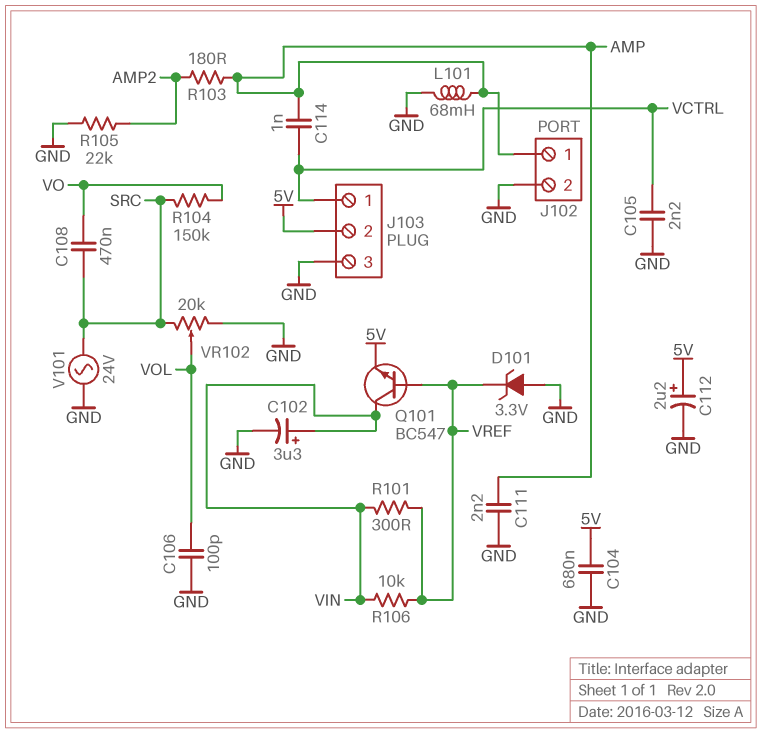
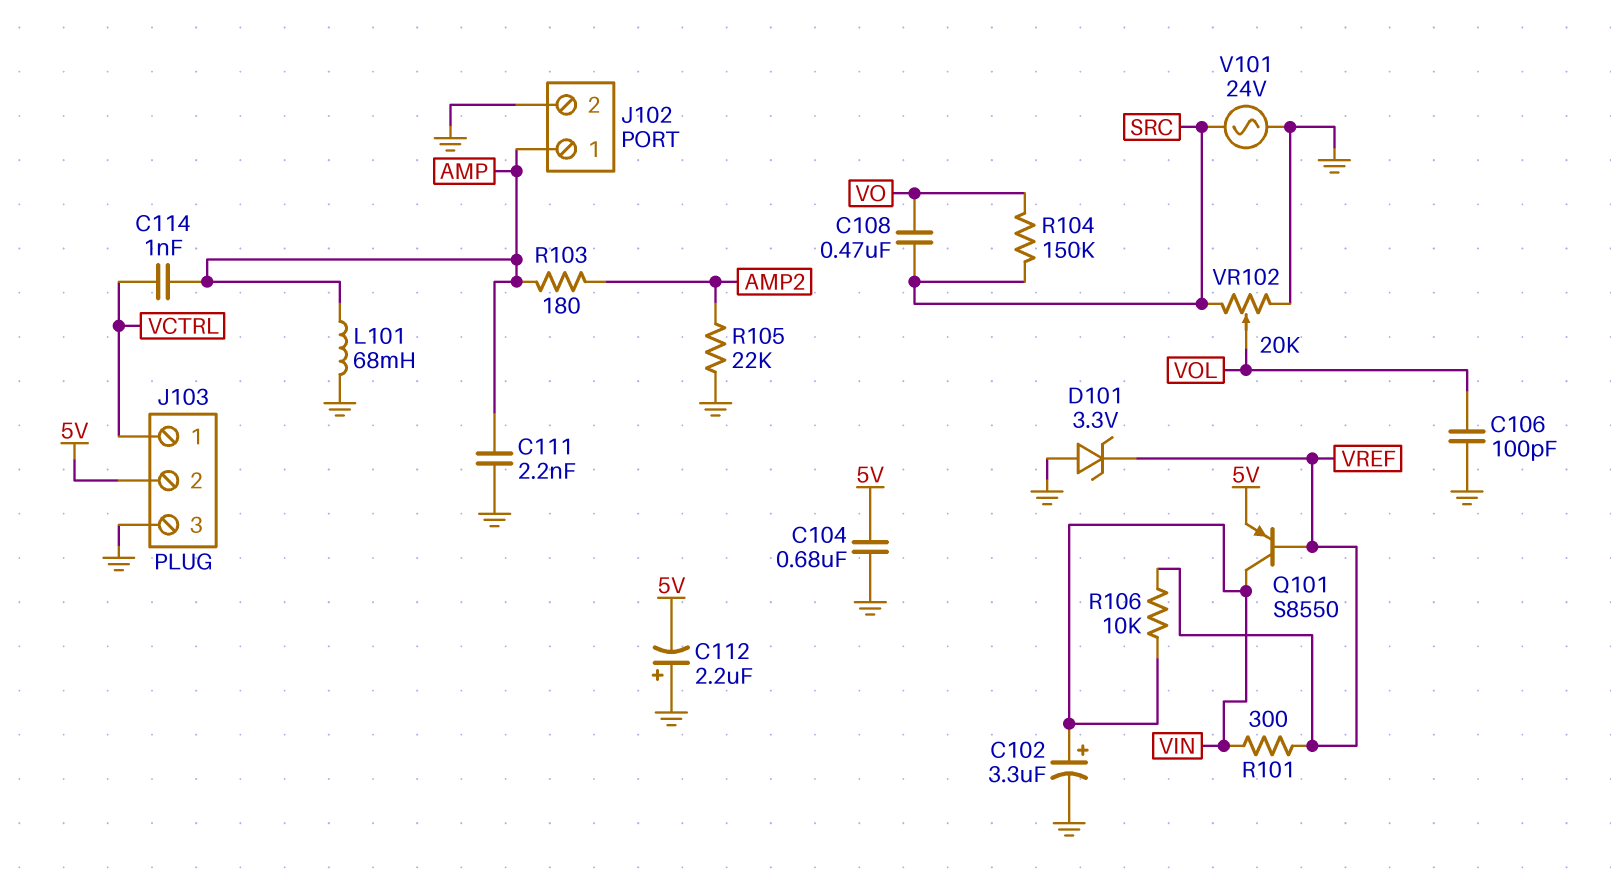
C105: 2.2nF (GND, VCTRL) -> none
C112: 2.2uF (plus 5V, minus GND) -> 2.2uF (plus GND, minus 5V)
Q101: NPN BC547 (B VREF, C VIN, E 5V) -> PNP S8550 (B VREF, C VIN, E 5V)

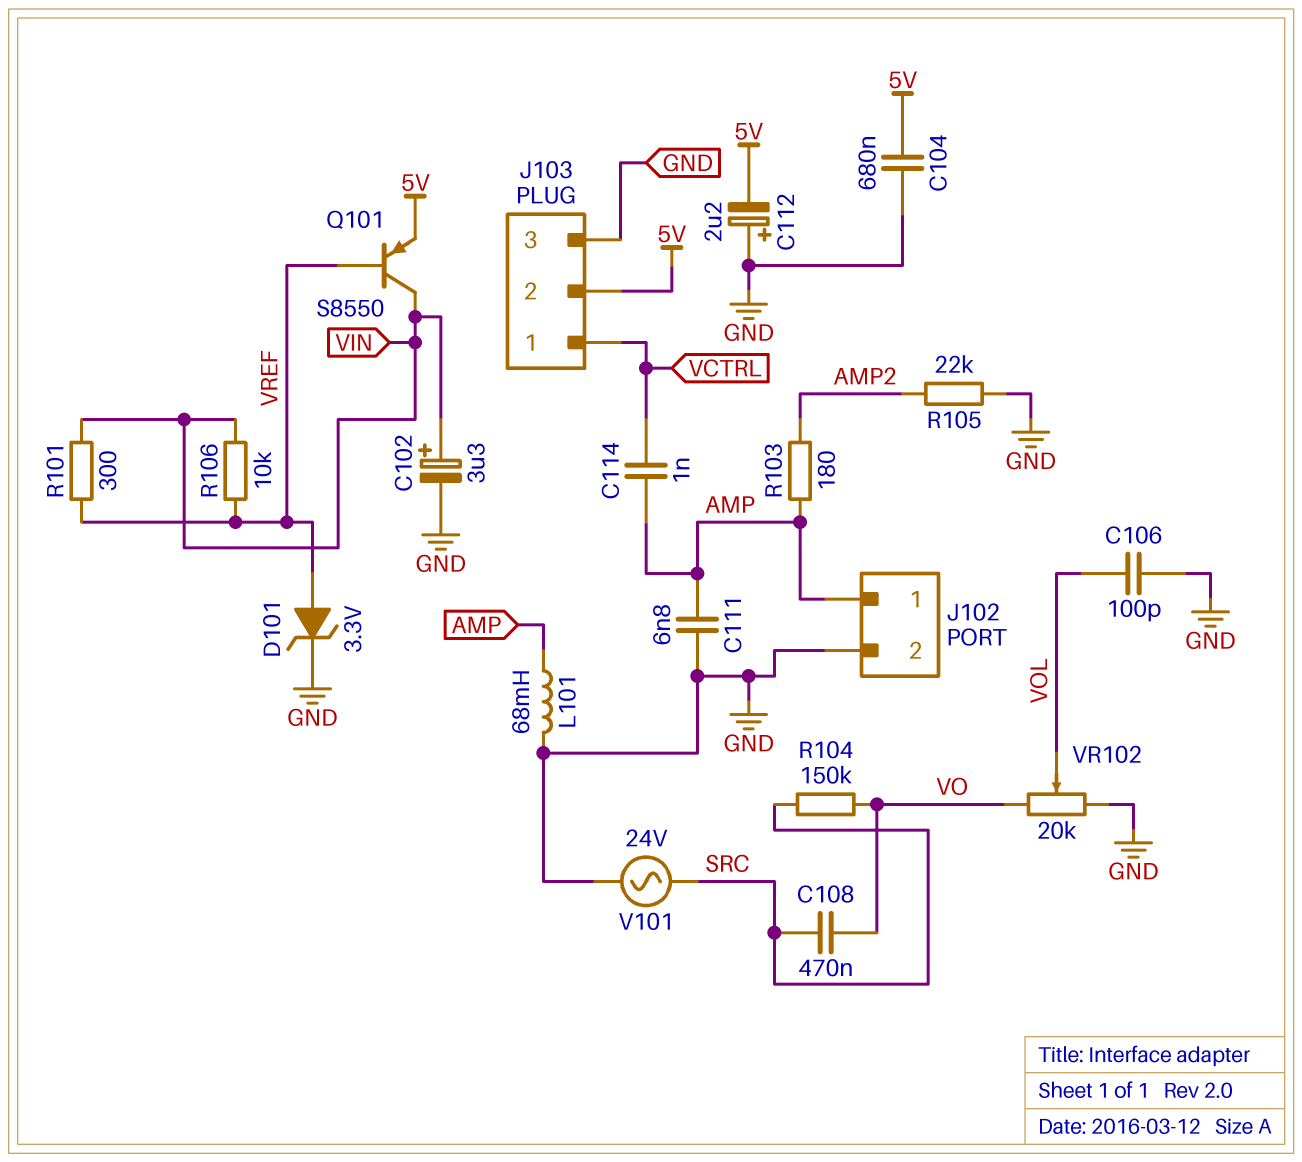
C111: 2.2nF (AMP, GND) -> 6.8nF (AMP, GND)
D101: zener 3.3V (A GND, K VREF) -> zener 3.3V (A VREF, K GND)
VR102: 20k (GND, SRC, wiper VOL) -> 20k (GND, VO, wiper VOL)

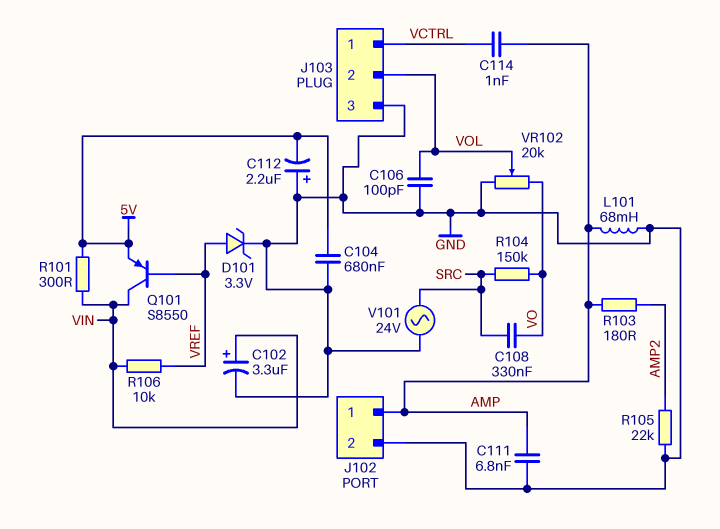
C108: 470nF (SRC, VO) -> 330nF (SRC, VO)
J103 pin 2: 5V -> VOL
R101: 300 (VIN, VREF) -> 300 (5V, VIN)

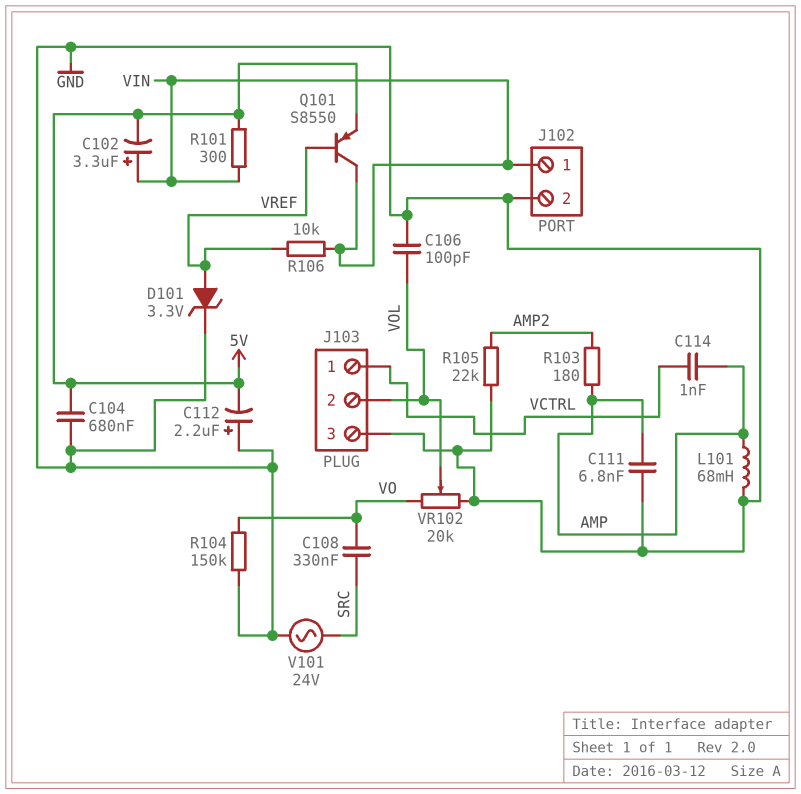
C102: 3.3uF (plus VIN, minus GND) -> 3.3uF (plus VIN, minus 5V)
J102 pin 1: AMP -> VIN
R104: 150k (SRC, VO) -> 150k (GND, VO)

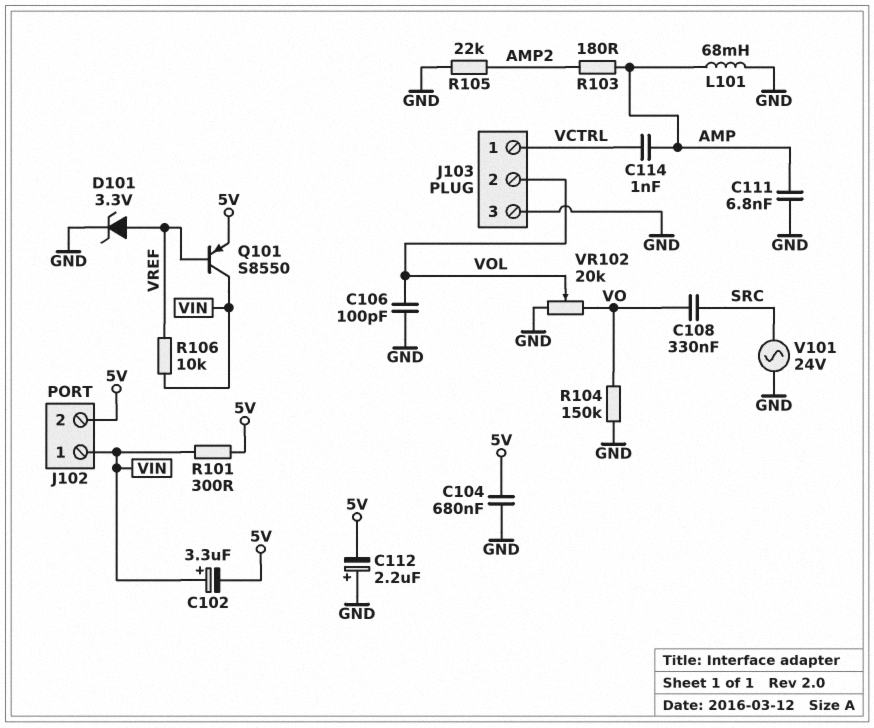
J102 pin 2: GND -> 5V

